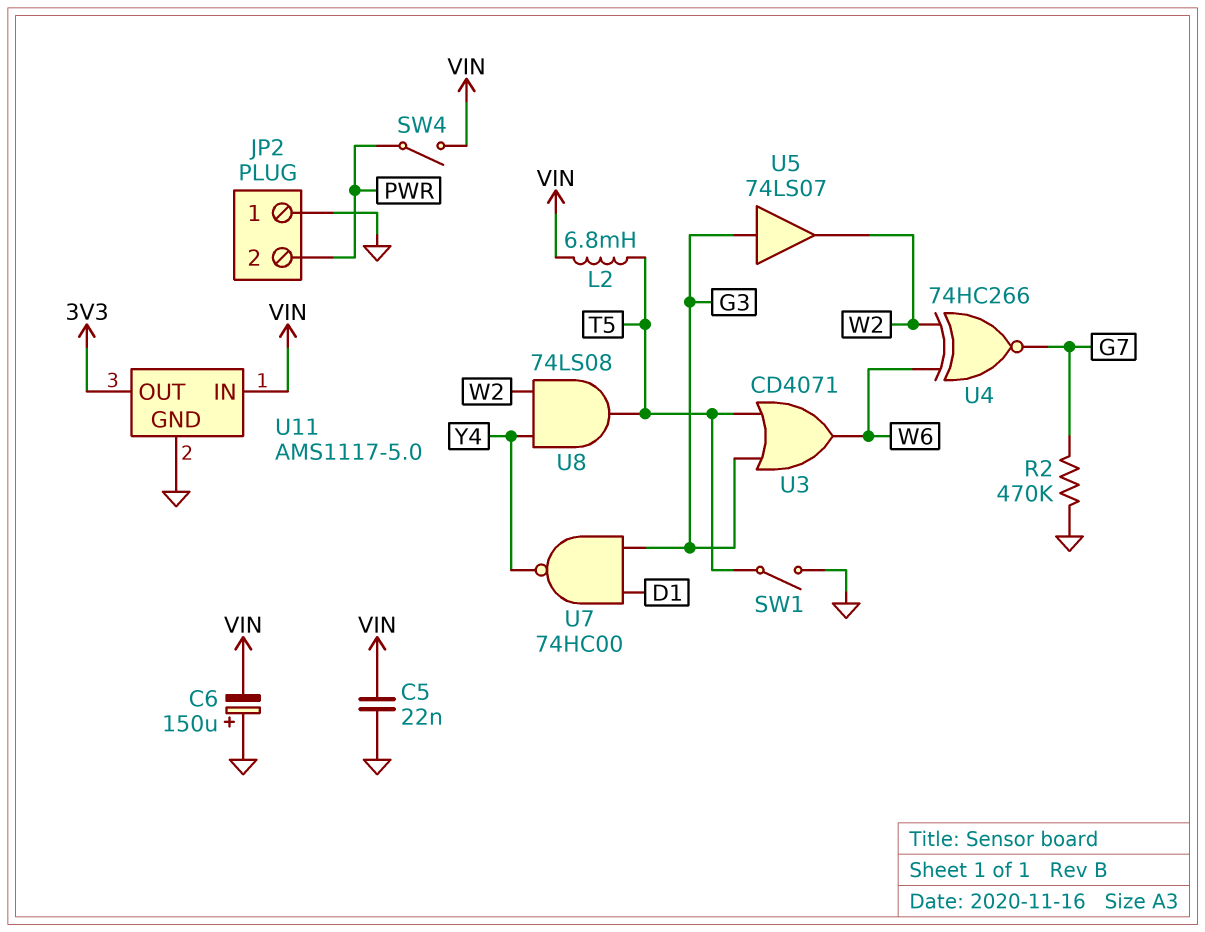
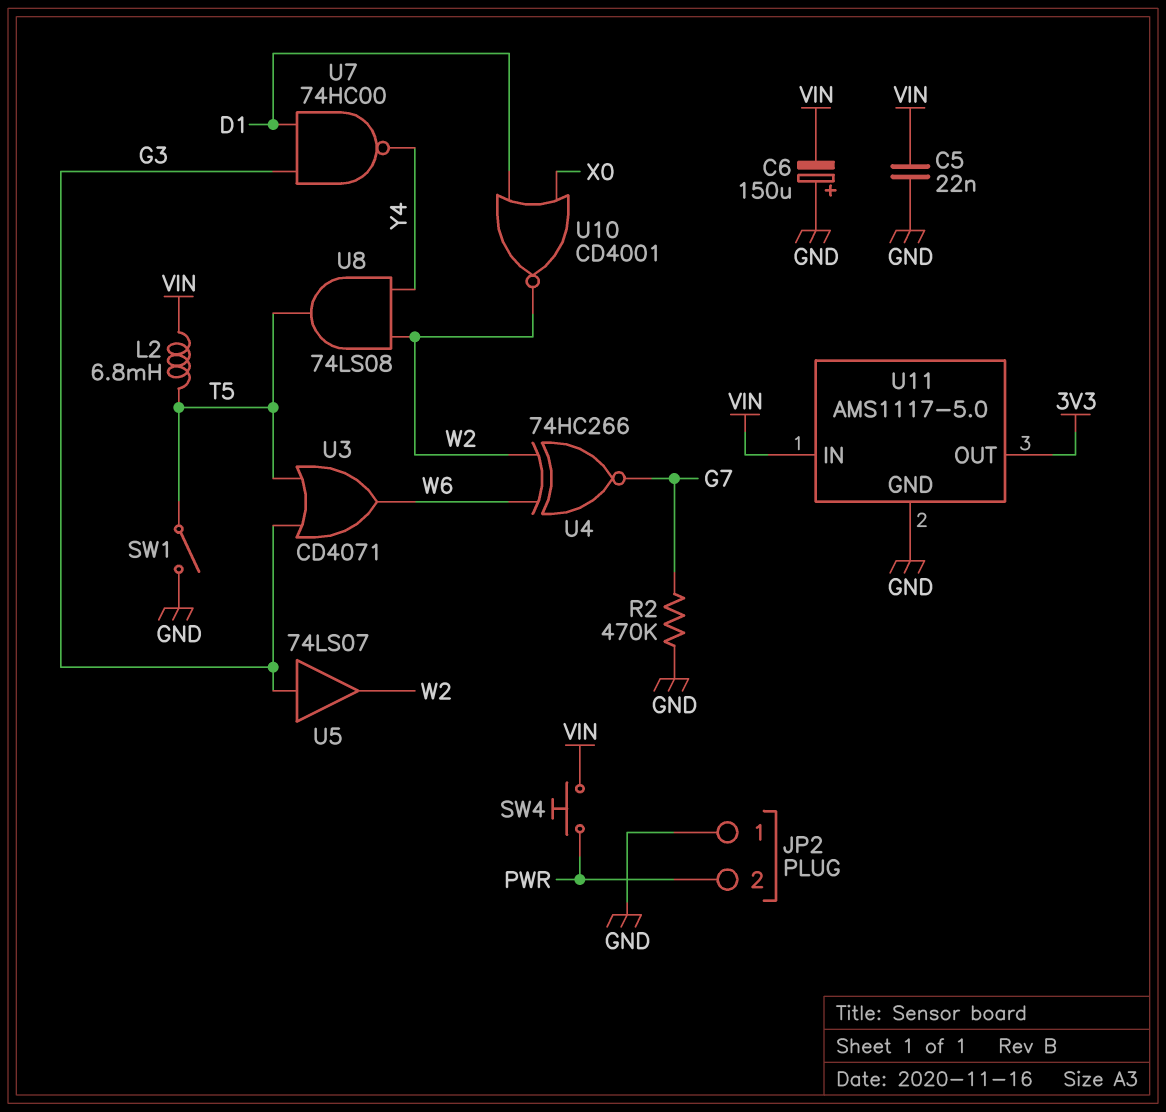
SW4: switch (PWR, VIN) -> button (PWR, VIN)
U10: none -> NOR CD4001 (in D1, in X0, out W2)

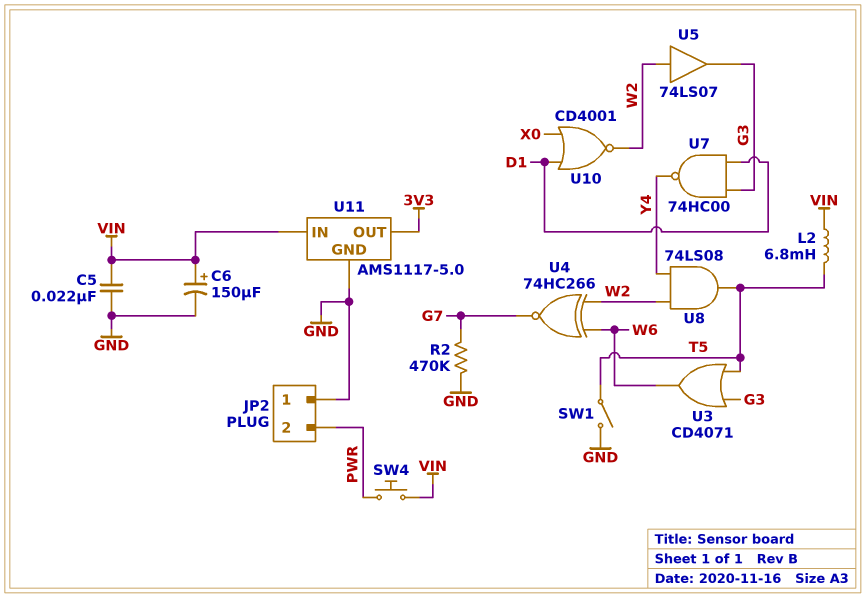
C6: 150uF (plus GND, minus VIN) -> 150uF (plus VIN, minus GND)
U5: buffer 74LS07 (in G3, out W2) -> buffer 74LS07 (in W2, out G3)

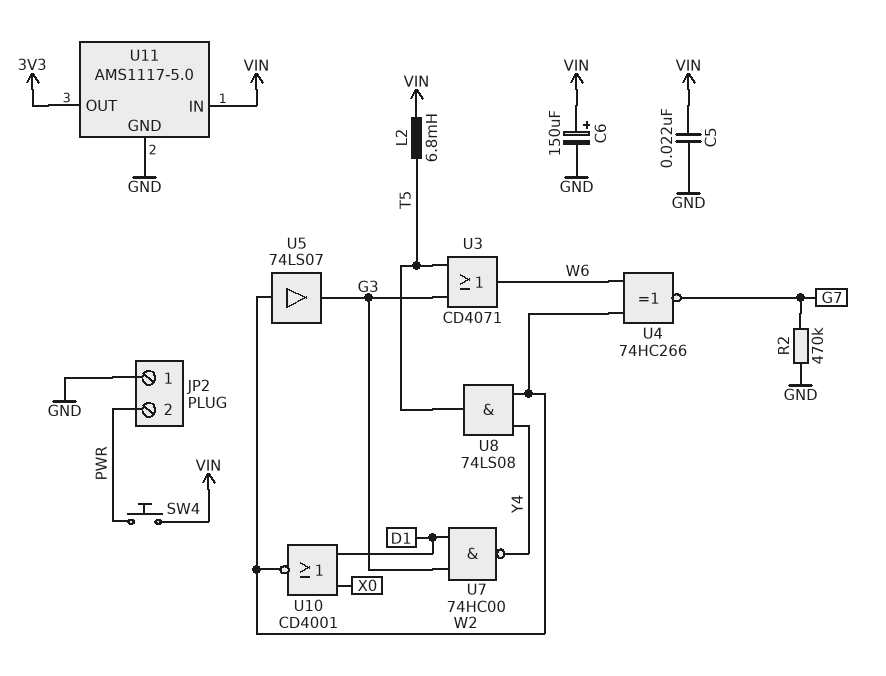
SW1: switch (GND, T5) -> none

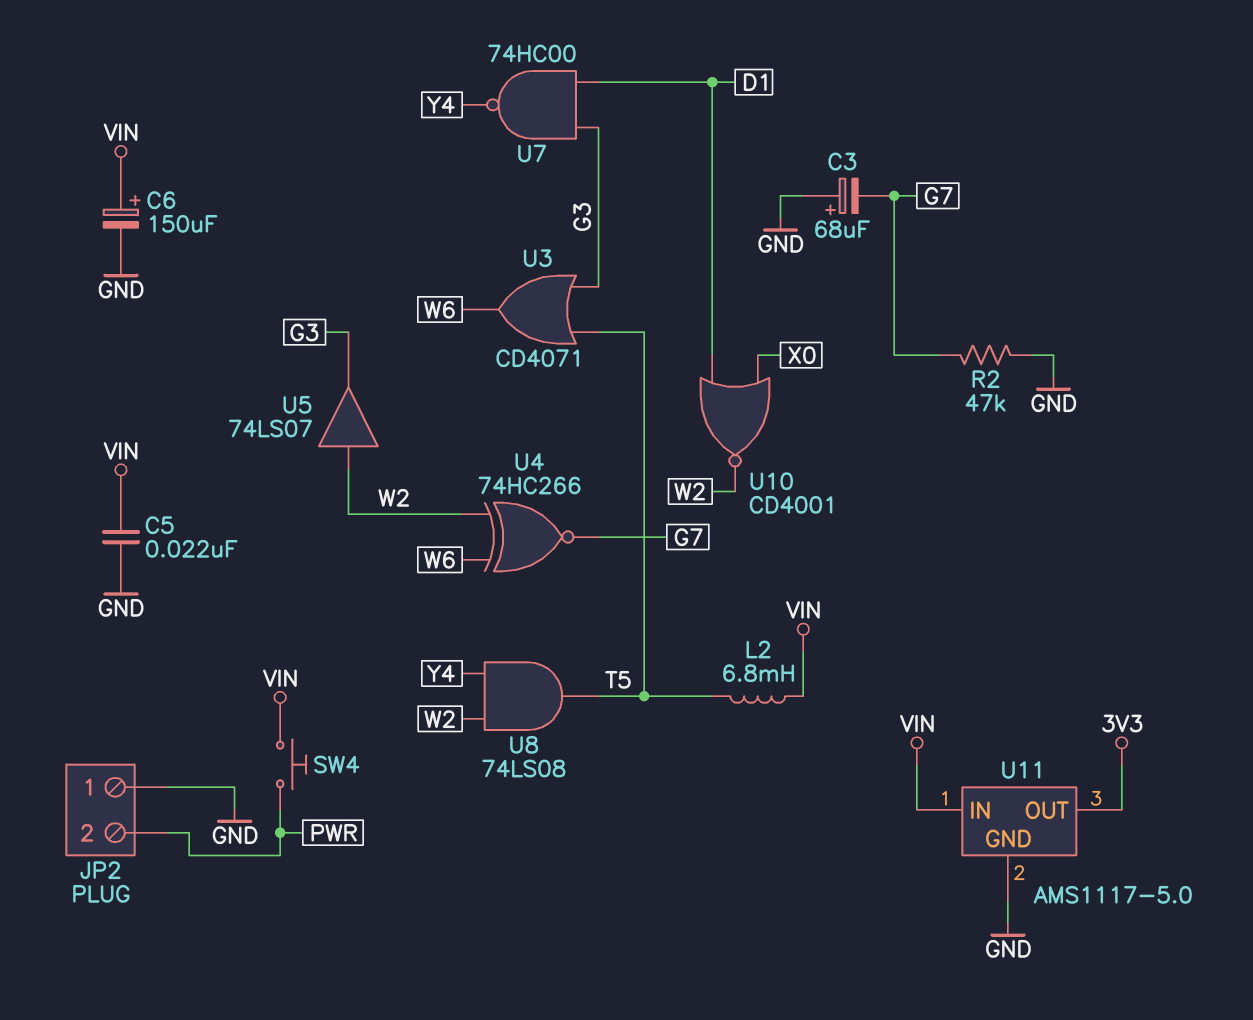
C3: none -> 68uF (plus GND, minus G7)
R2: 470k (G7, GND) -> 47k (G7, GND)

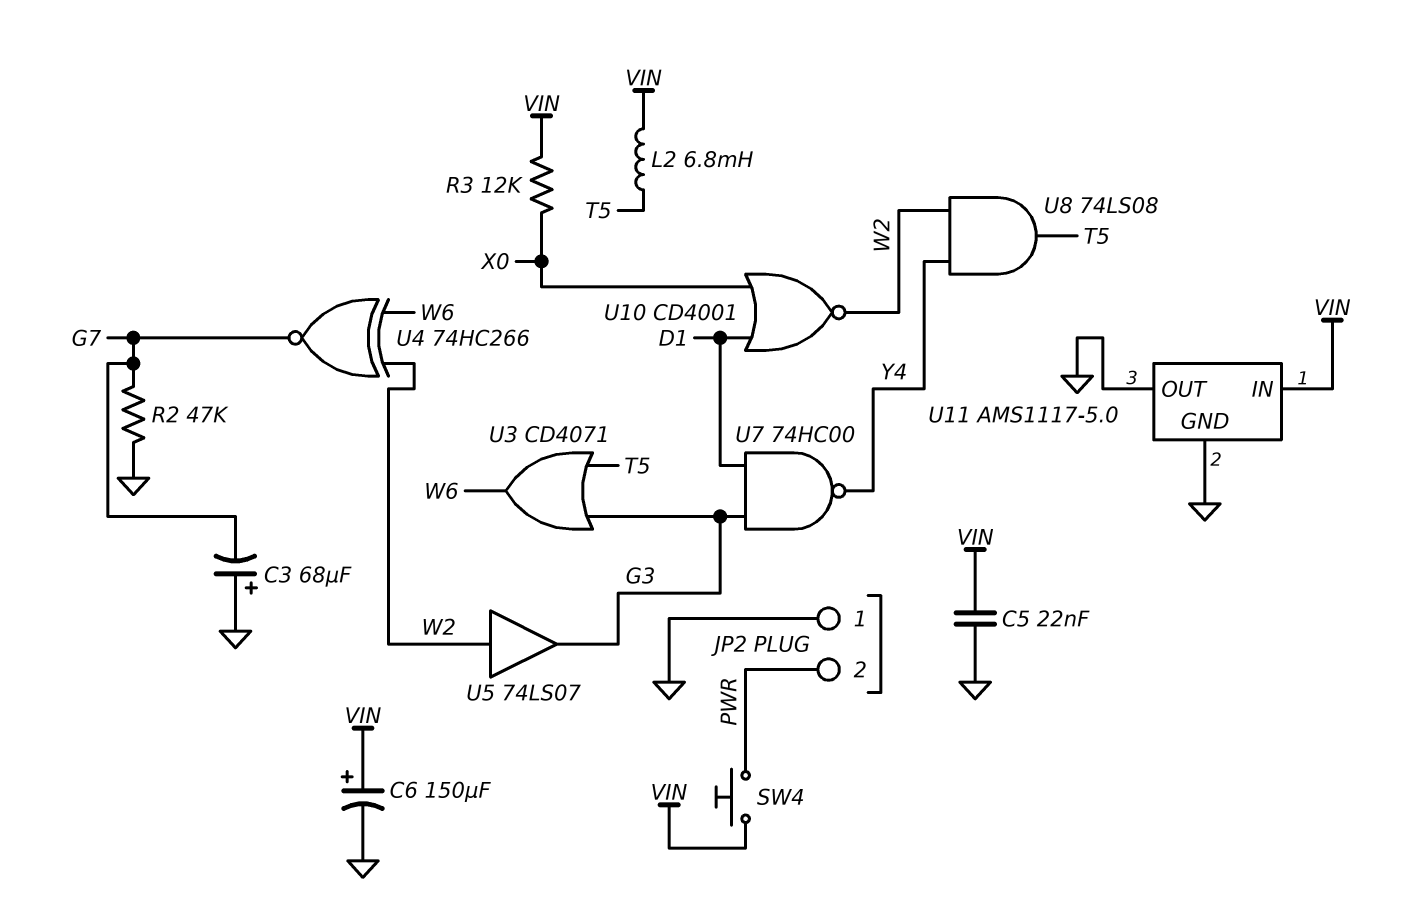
R3: none -> 12k (VIN, X0)
U11 pin OUT: 3V3 -> GND

